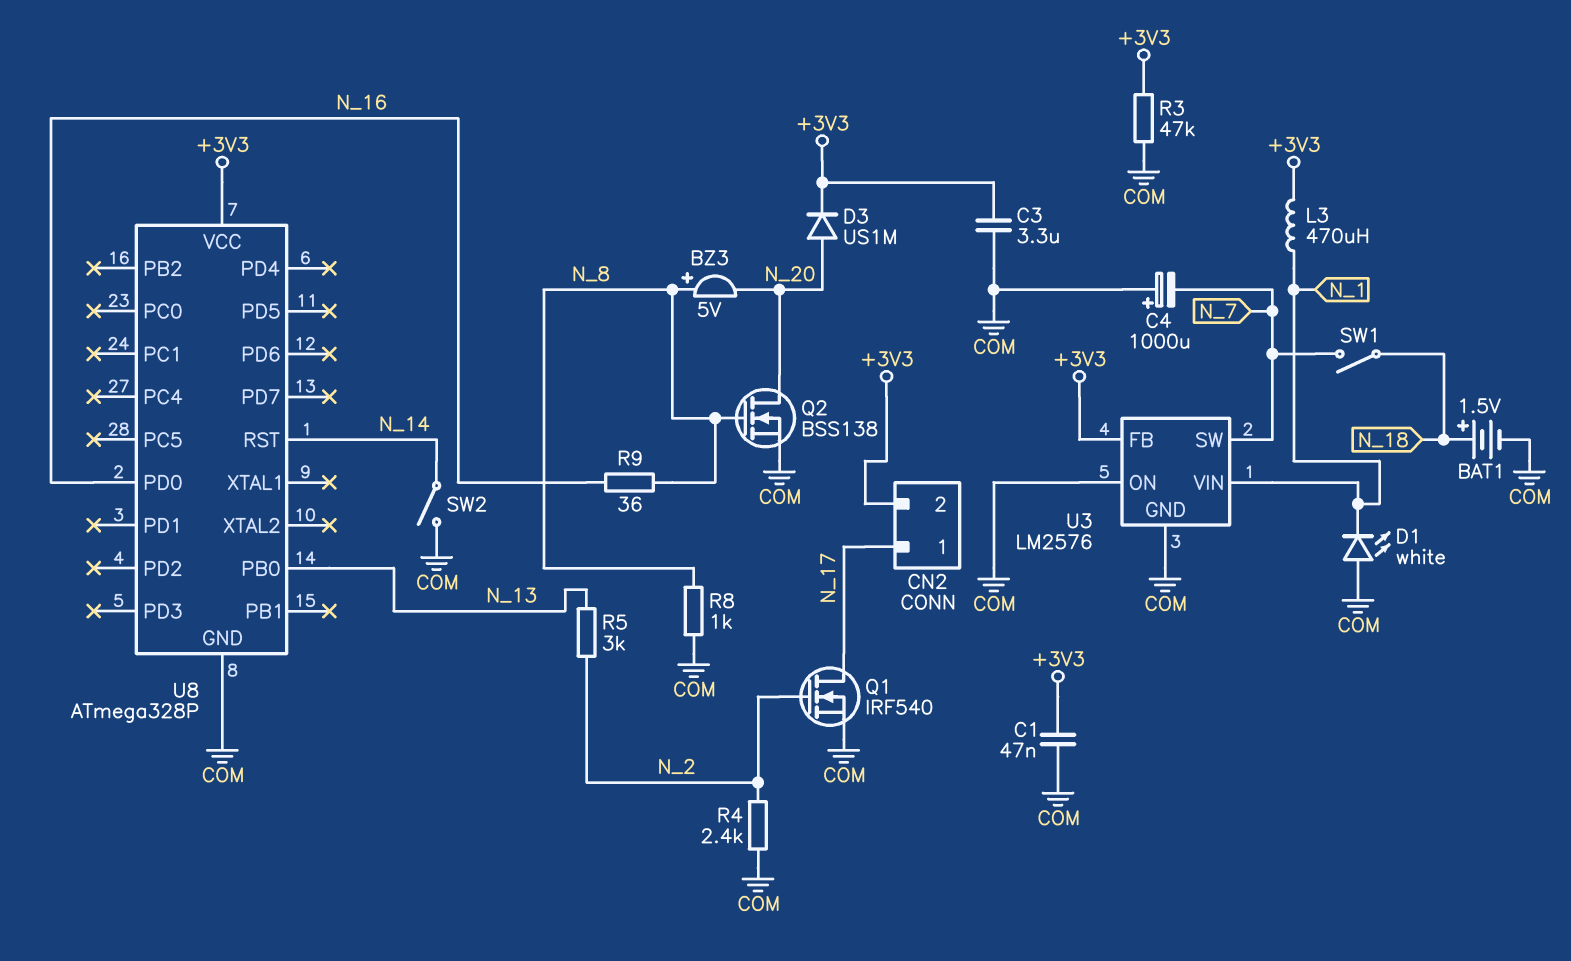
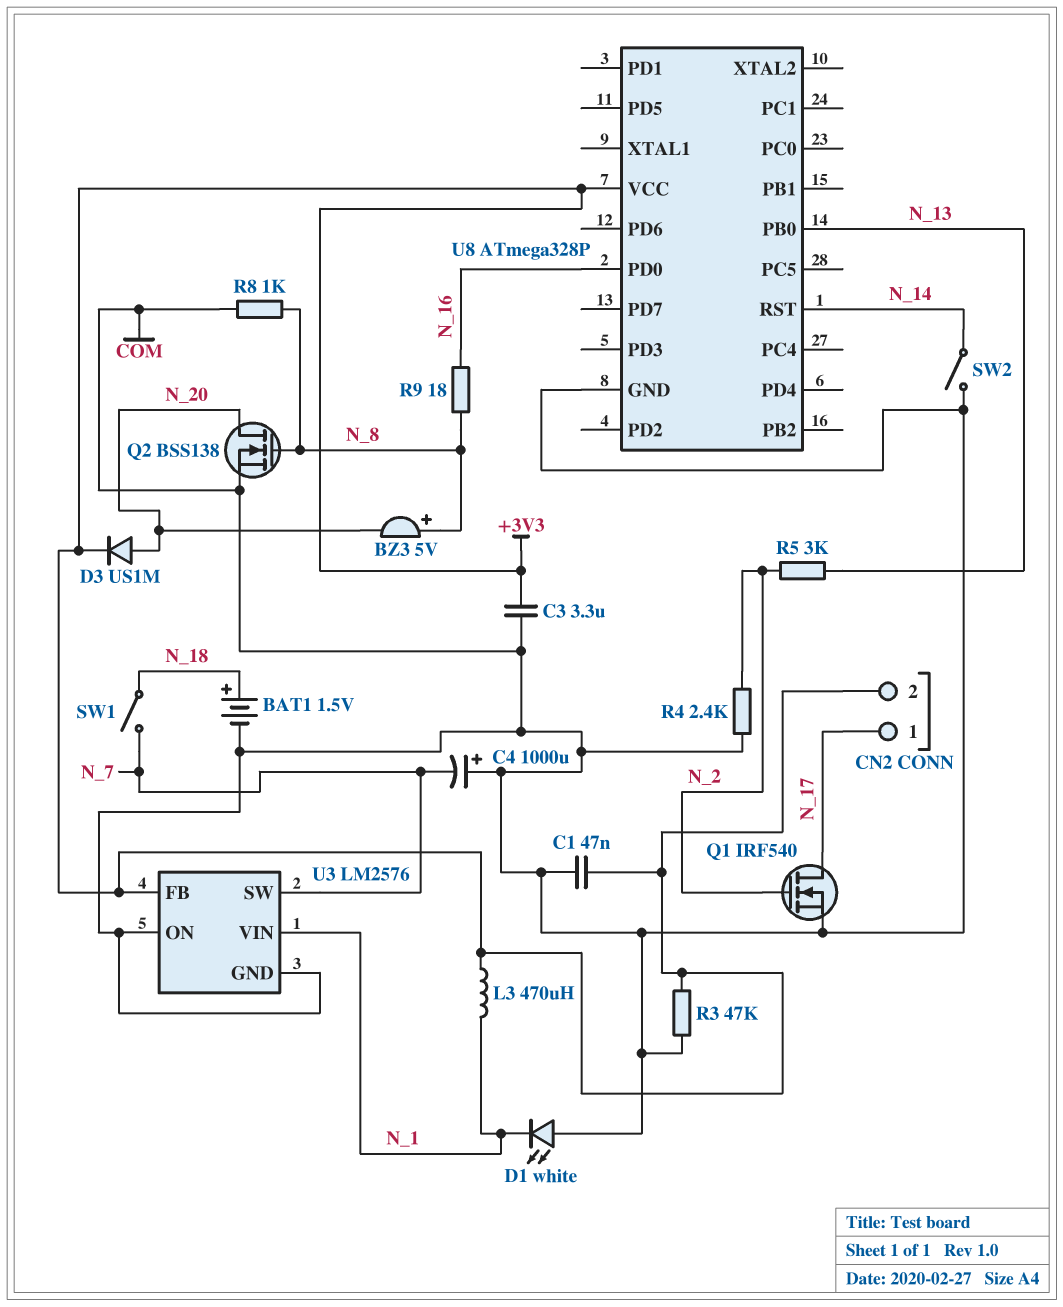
R9: 36 (N_8, N_16) -> 18 (N_8, N_16)

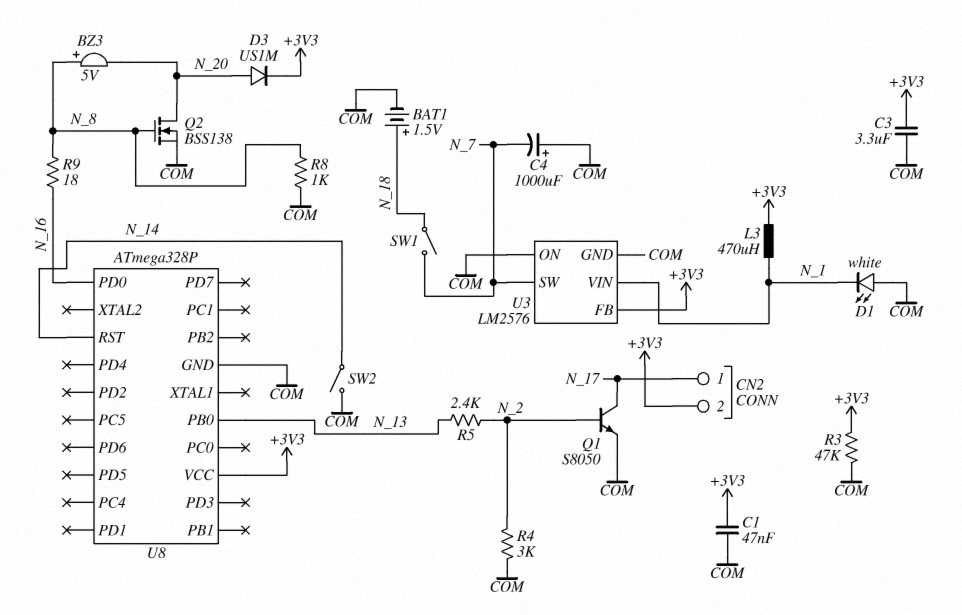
Q1: NMOS IRF540 (G N_2, D N_17, S COM) -> NPN S8050 (B N_2, C N_17, E COM)
R4: 2.4k (COM, N_2) -> 3k (COM, N_2)
R5: 3k (N_2, N_13) -> 2.4k (N_2, N_13)

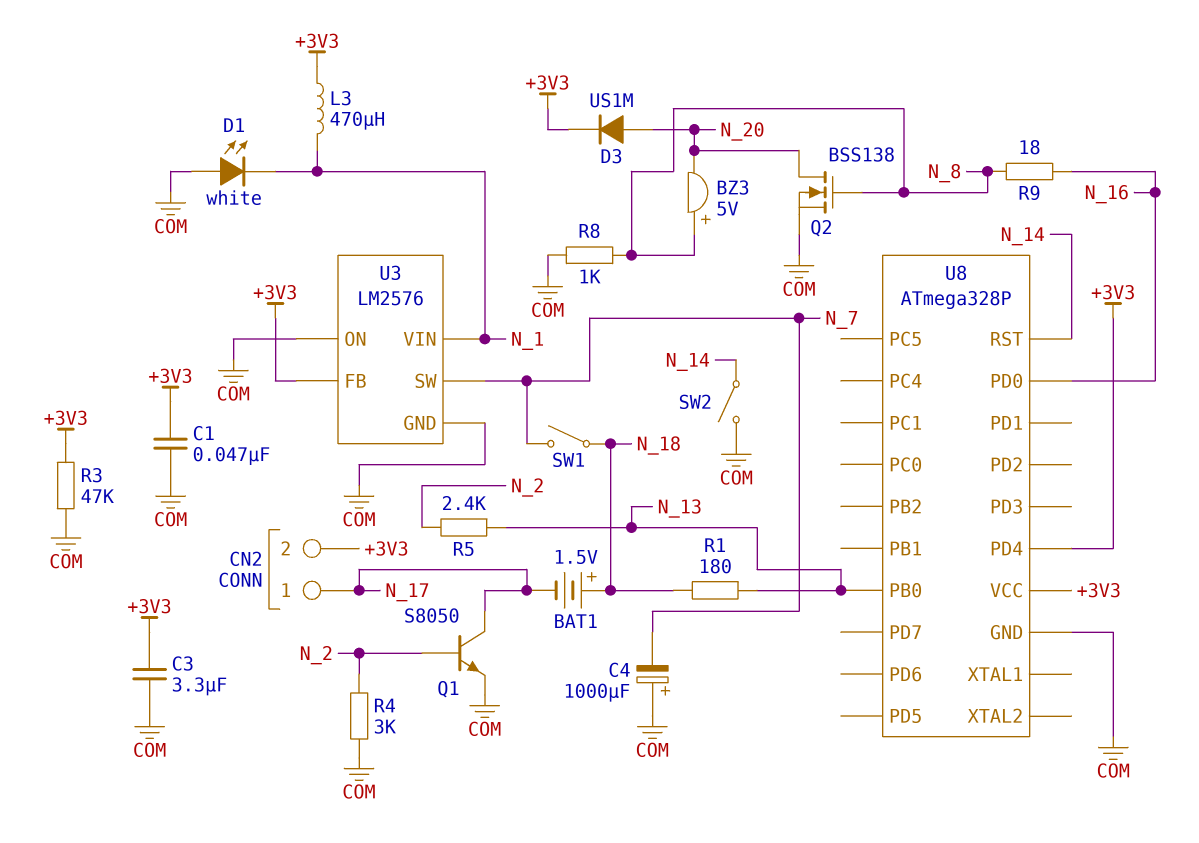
BAT1: 1.5V (plus N_18, minus COM) -> 1.5V (plus N_18, minus N_17)
R1: none -> 180 (N_13, N_18)
U8 pin PD4: none -> +3V3

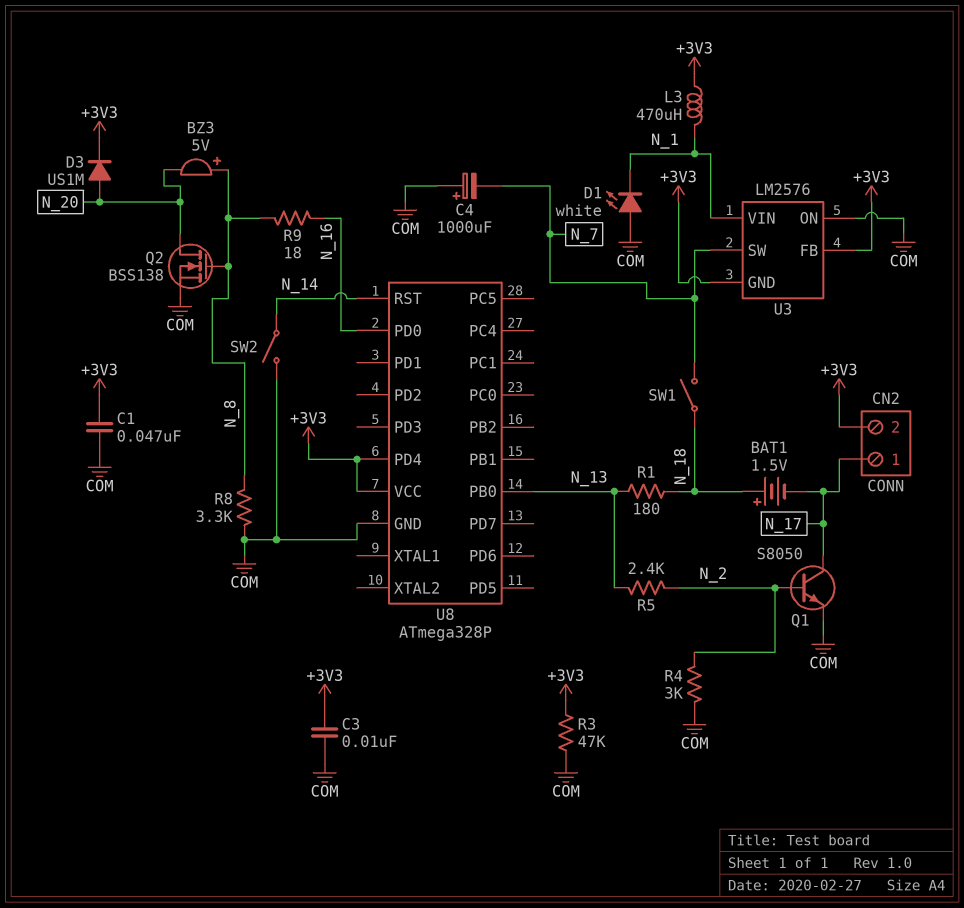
C3: 3.3uF (+3V3, COM) -> 10nF (+3V3, COM)
R8: 1k (COM, N_8) -> 3.3k (COM, N_8)
U3 pin GND: COM -> +3V3

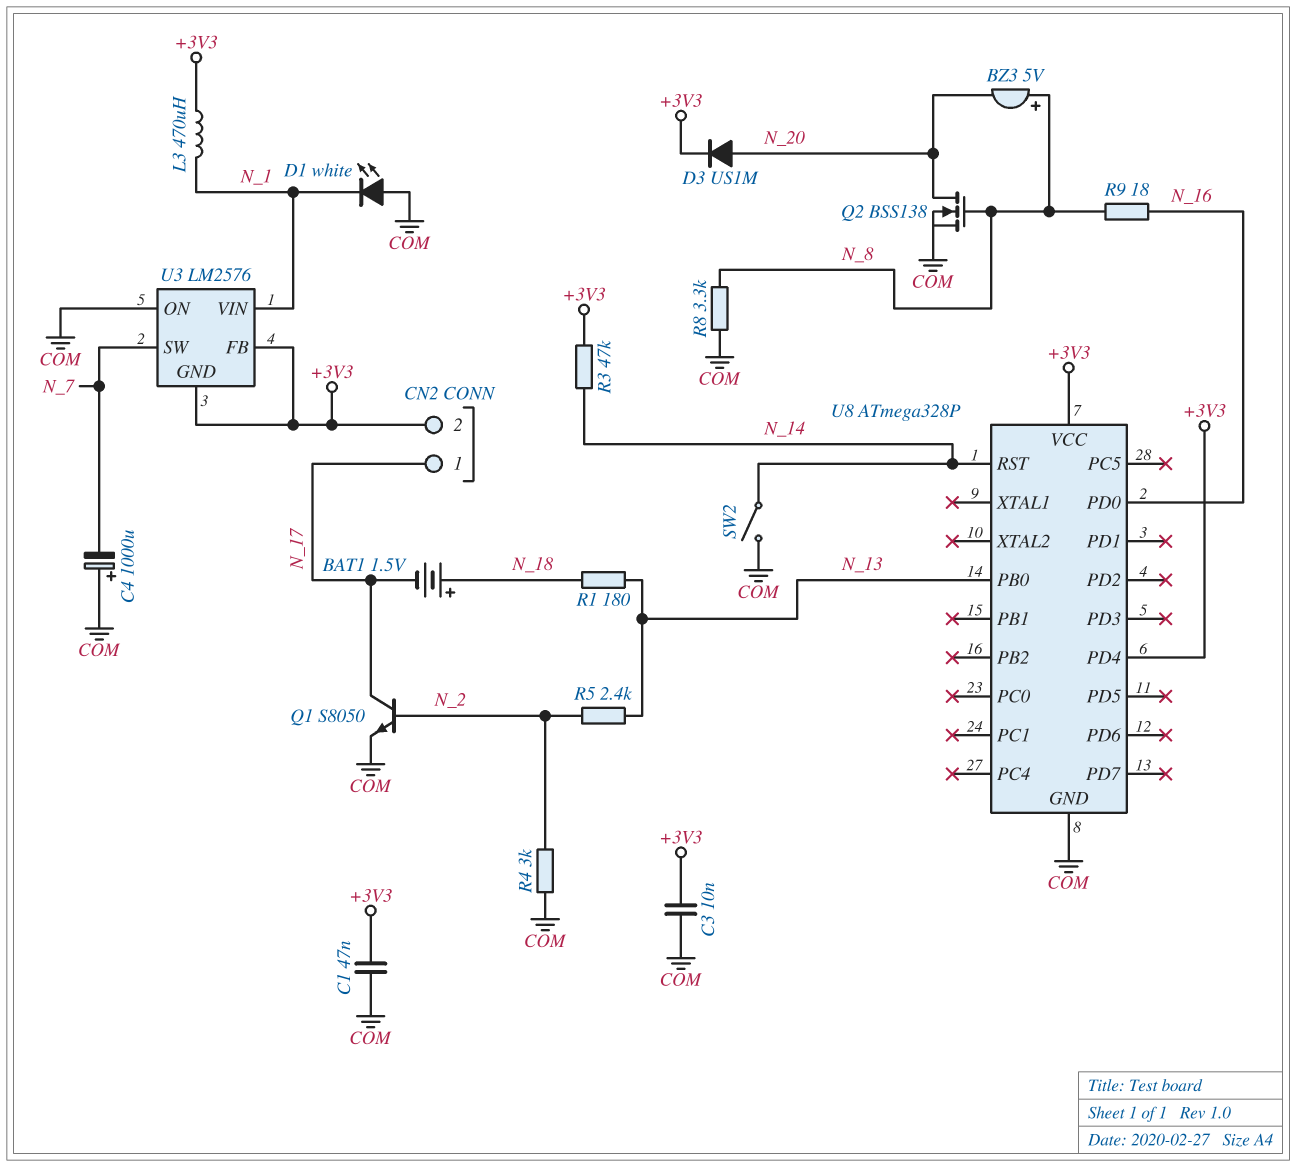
R3: 47k (+3V3, COM) -> 47k (+3V3, N_14)
SW1: switch (N_7, N_18) -> none

